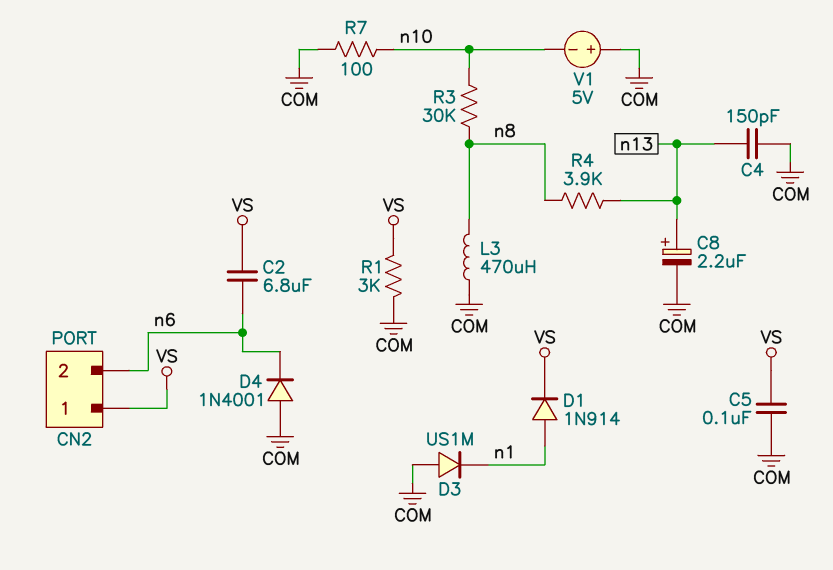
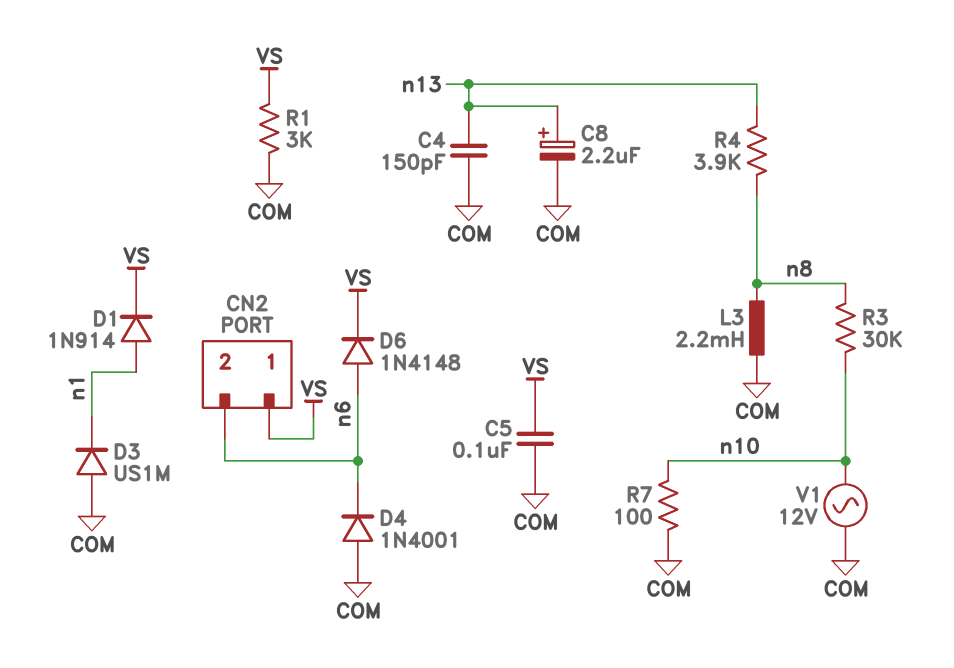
C2: 6.8uF (VS, n6) -> none
D6: none -> diode 1N4148 (A n6, K VS)
L3: 470uH (COM, n8) -> 2.2mH (COM, n8)
V1: 5V (plus COM, minus n10) -> AC 12V (COM, n10)

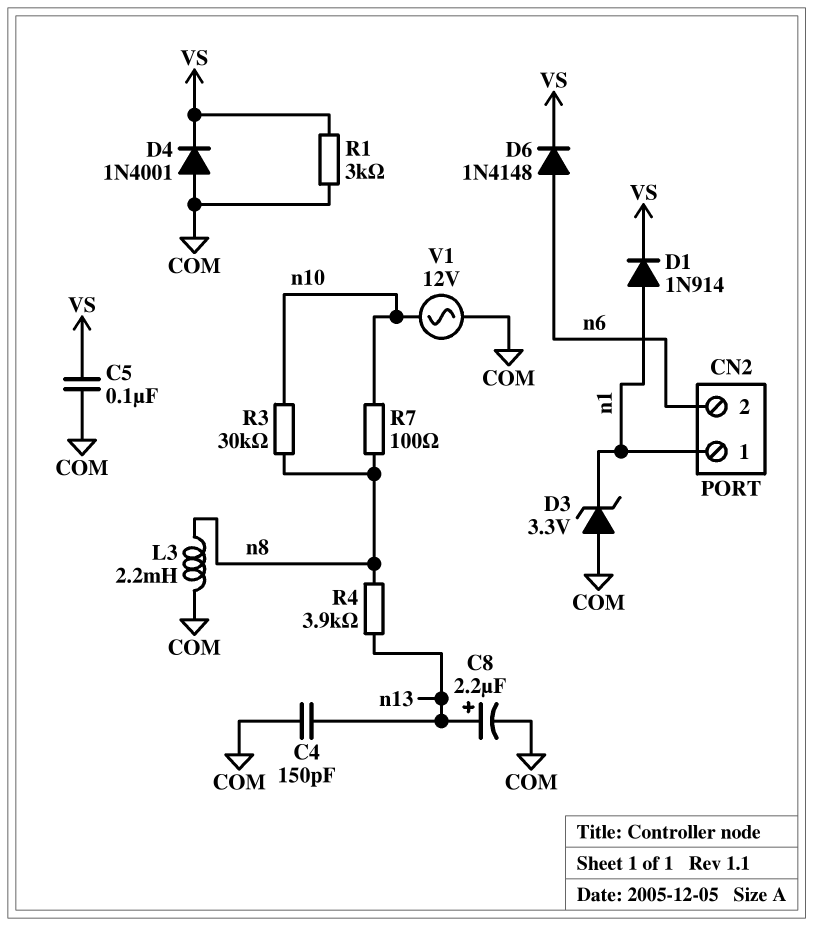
CN2 pin 1: VS -> n1
D3: diode US1M (A COM, K n1) -> zener 3.3V (A COM, K n1)
D4: diode 1N4001 (A COM, K n6) -> diode 1N4001 (A COM, K VS)
R7: 100 (COM, n10) -> 100 (n8, n10)

